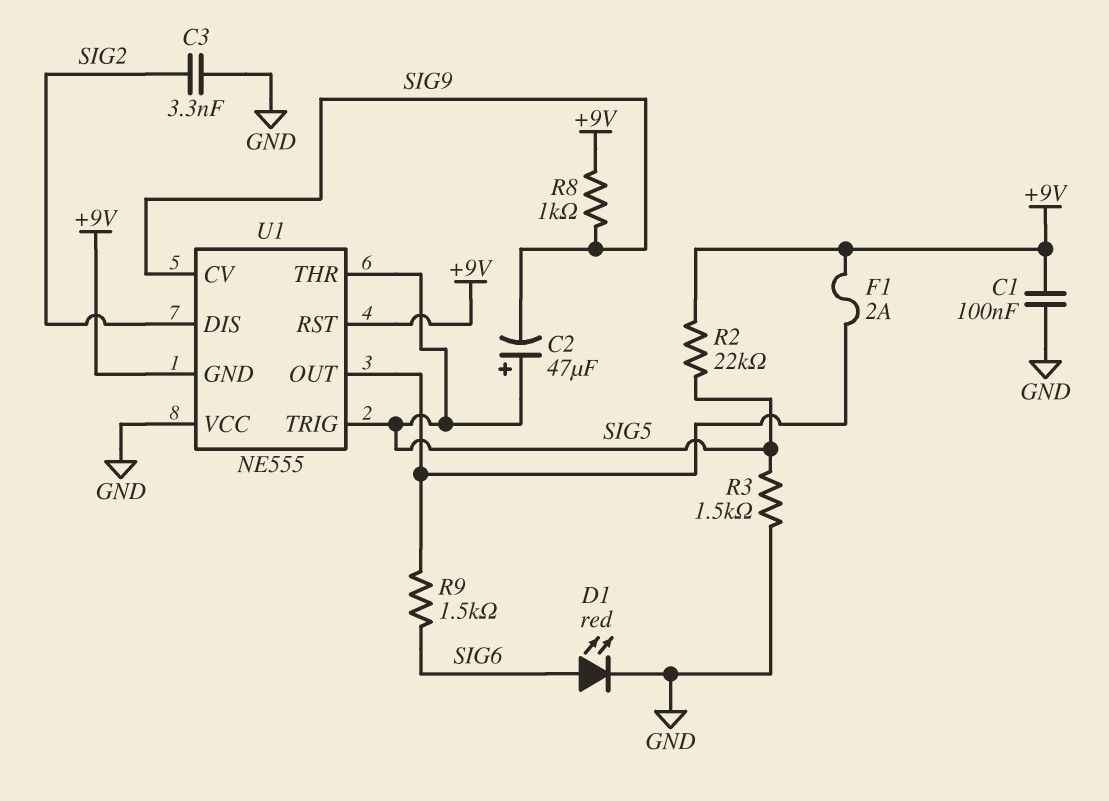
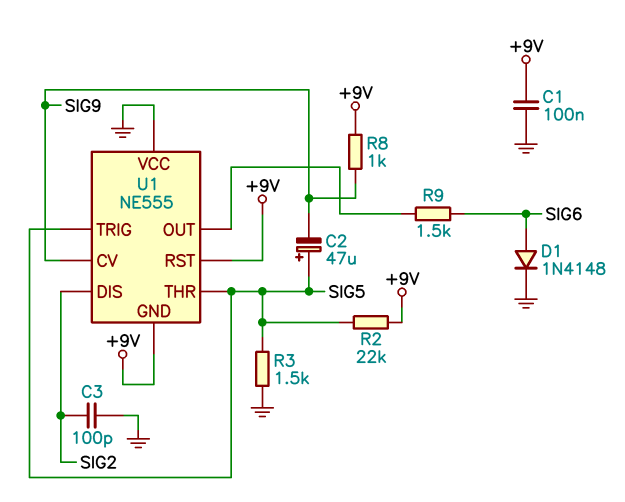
C3: 3.3nF (GND, SIG2) -> 100pF (GND, SIG2)
D1: LED red (A SIG6, K GND) -> diode 1N4148 (A SIG6, K GND)
F1: 2A (+9V, U1/OUT) -> none

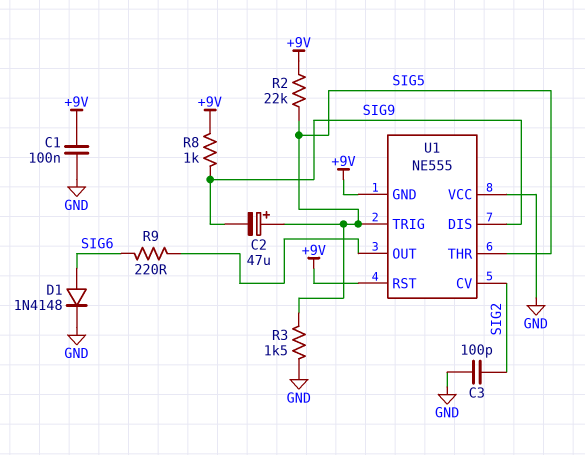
R9: 1.5k (SIG6, U1/OUT) -> 220 (SIG6, U1/OUT)
U1 pin CV: SIG9 -> SIG2
U1 pin DIS: SIG2 -> SIG9

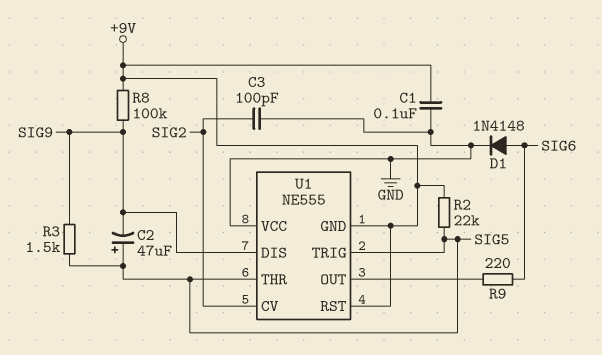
R3: 1.5k (GND, SIG5) -> 1.5k (SIG5, SIG9)
R8: 1k (+9V, SIG9) -> 100k (+9V, SIG9)

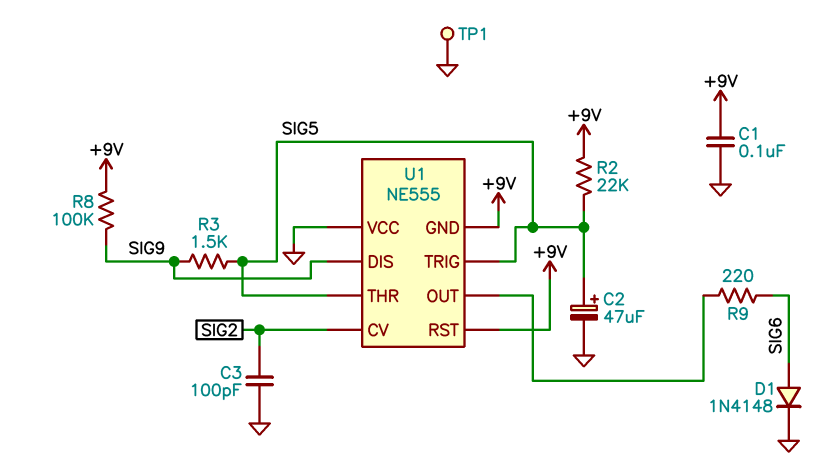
C2: 47uF (plus SIG5, minus SIG9) -> 47uF (plus SIG5, minus GND)
TP1: none -> test point (GND)

